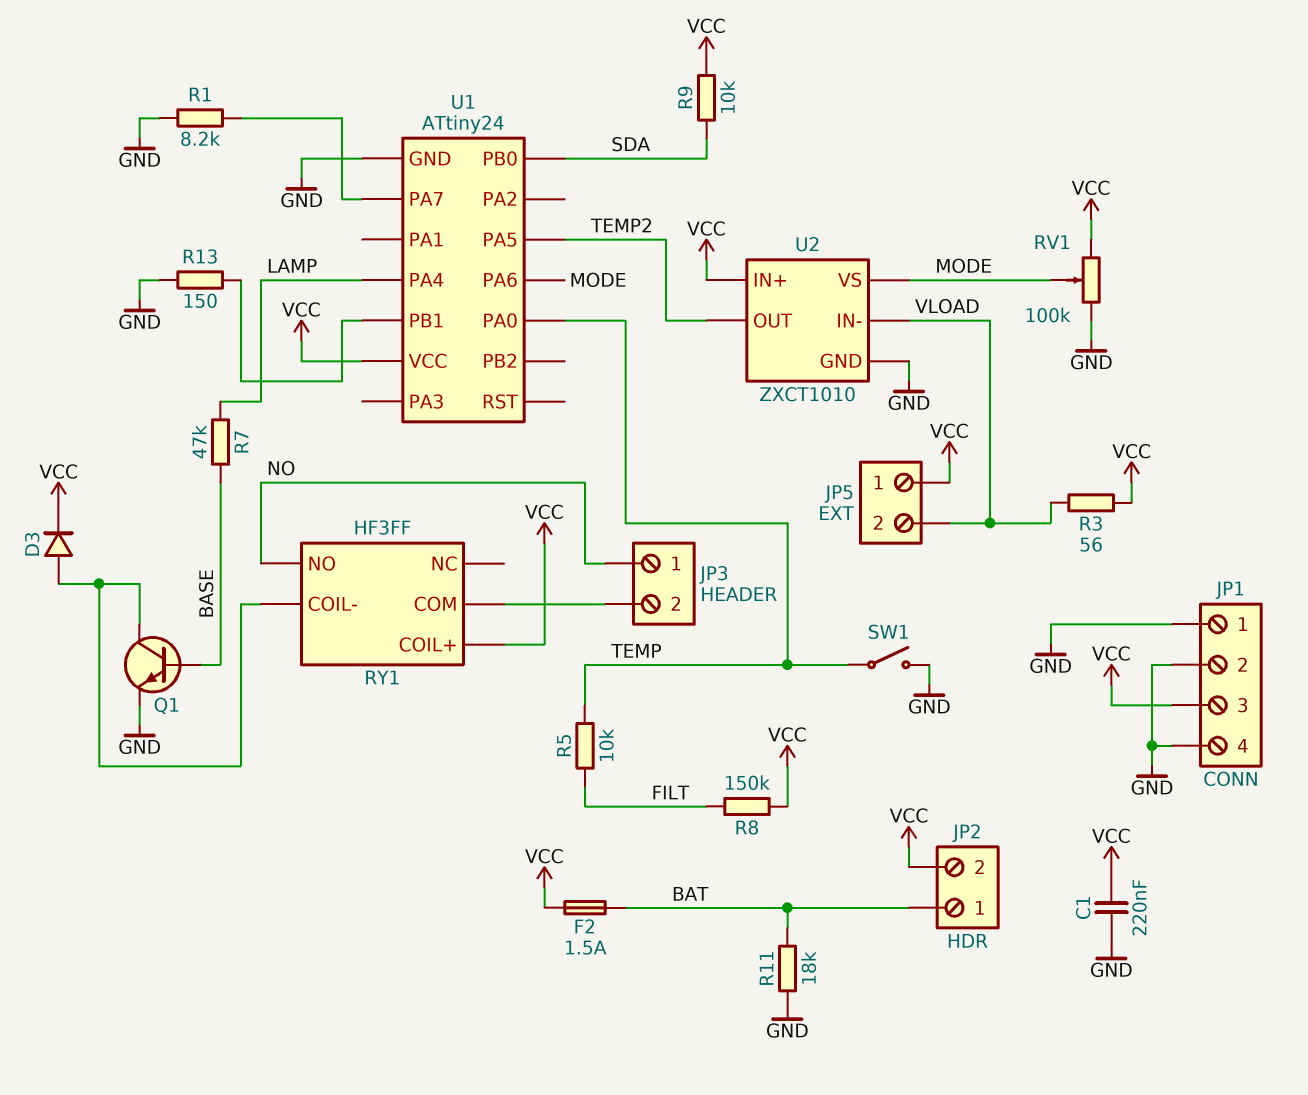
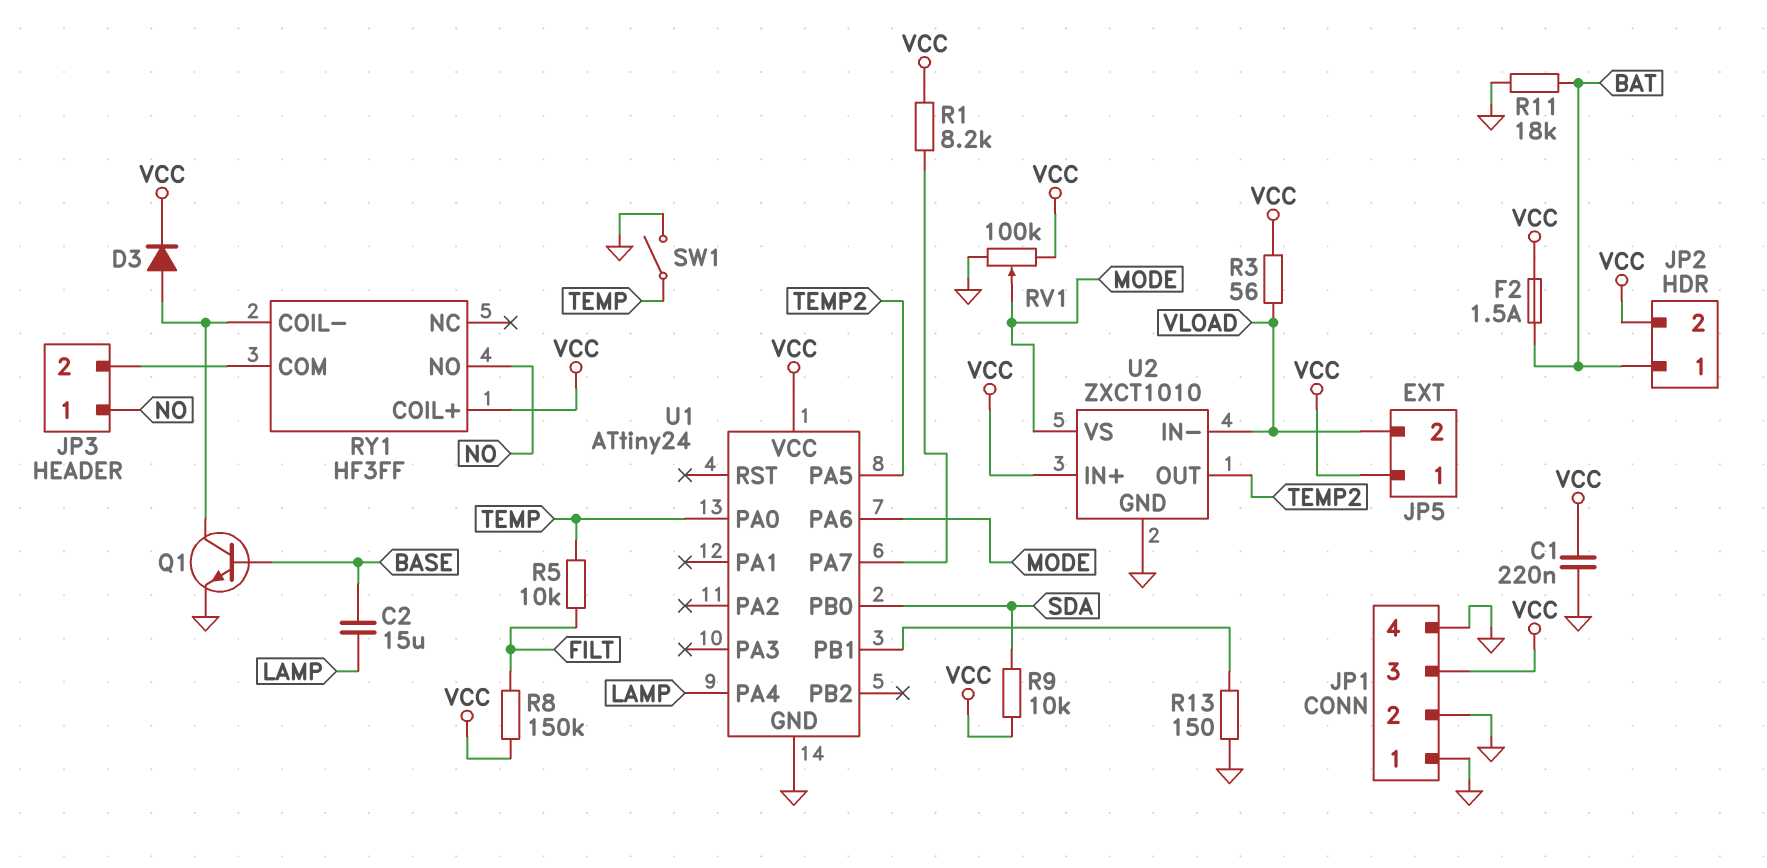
C2: none -> 15uF (BASE, LAMP)
R1: 8.2k (GND, U1/PA7) -> 8.2k (U1/PA7, VCC)
R7: 47k (BASE, LAMP) -> none

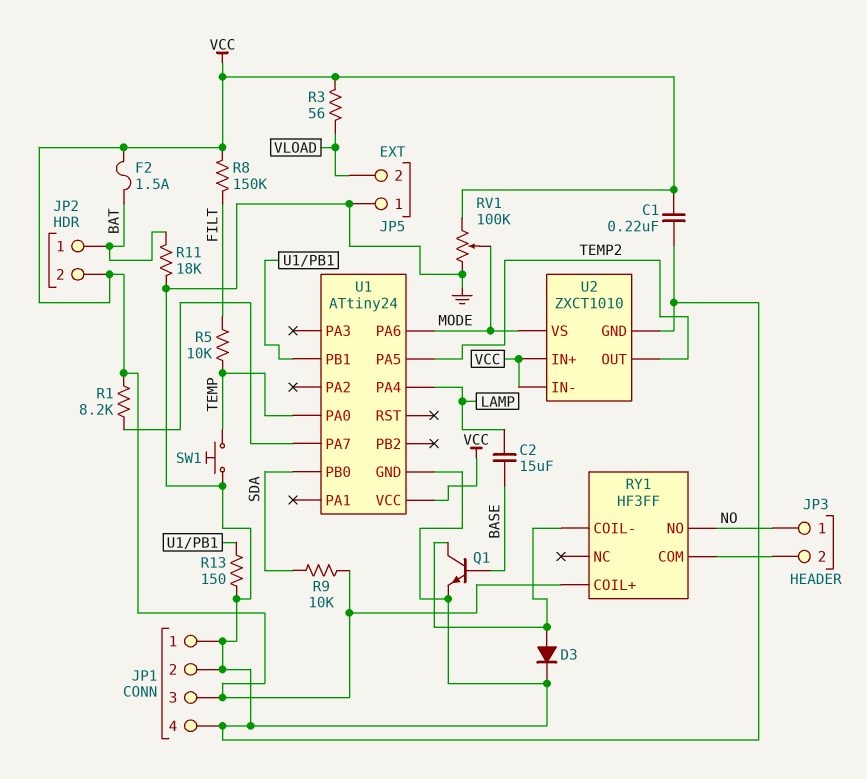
D3: diode (A RY1/COIL-, K VCC) -> diode (A RY1/COIL-, K GND)
JP5 pin 1: VCC -> GND
SW1: switch (GND, TEMP) -> button (GND, TEMP)
U2 pin IN-: VLOAD -> VCC

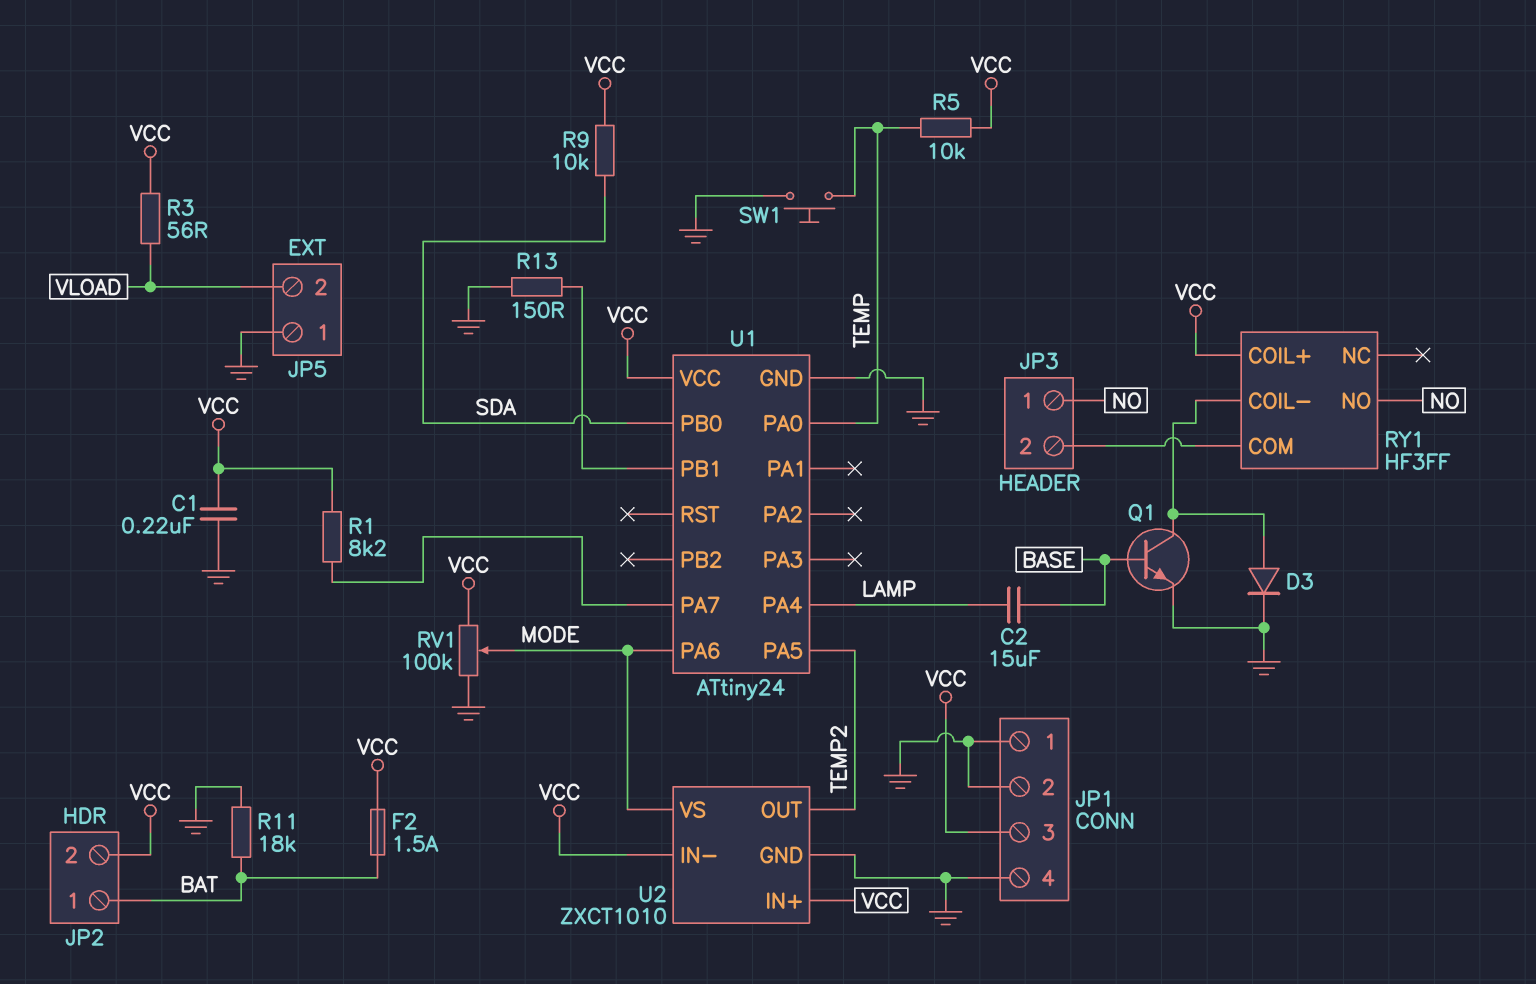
R5: 10k (FILT, TEMP) -> 10k (TEMP, VCC)
R8: 150k (FILT, VCC) -> none

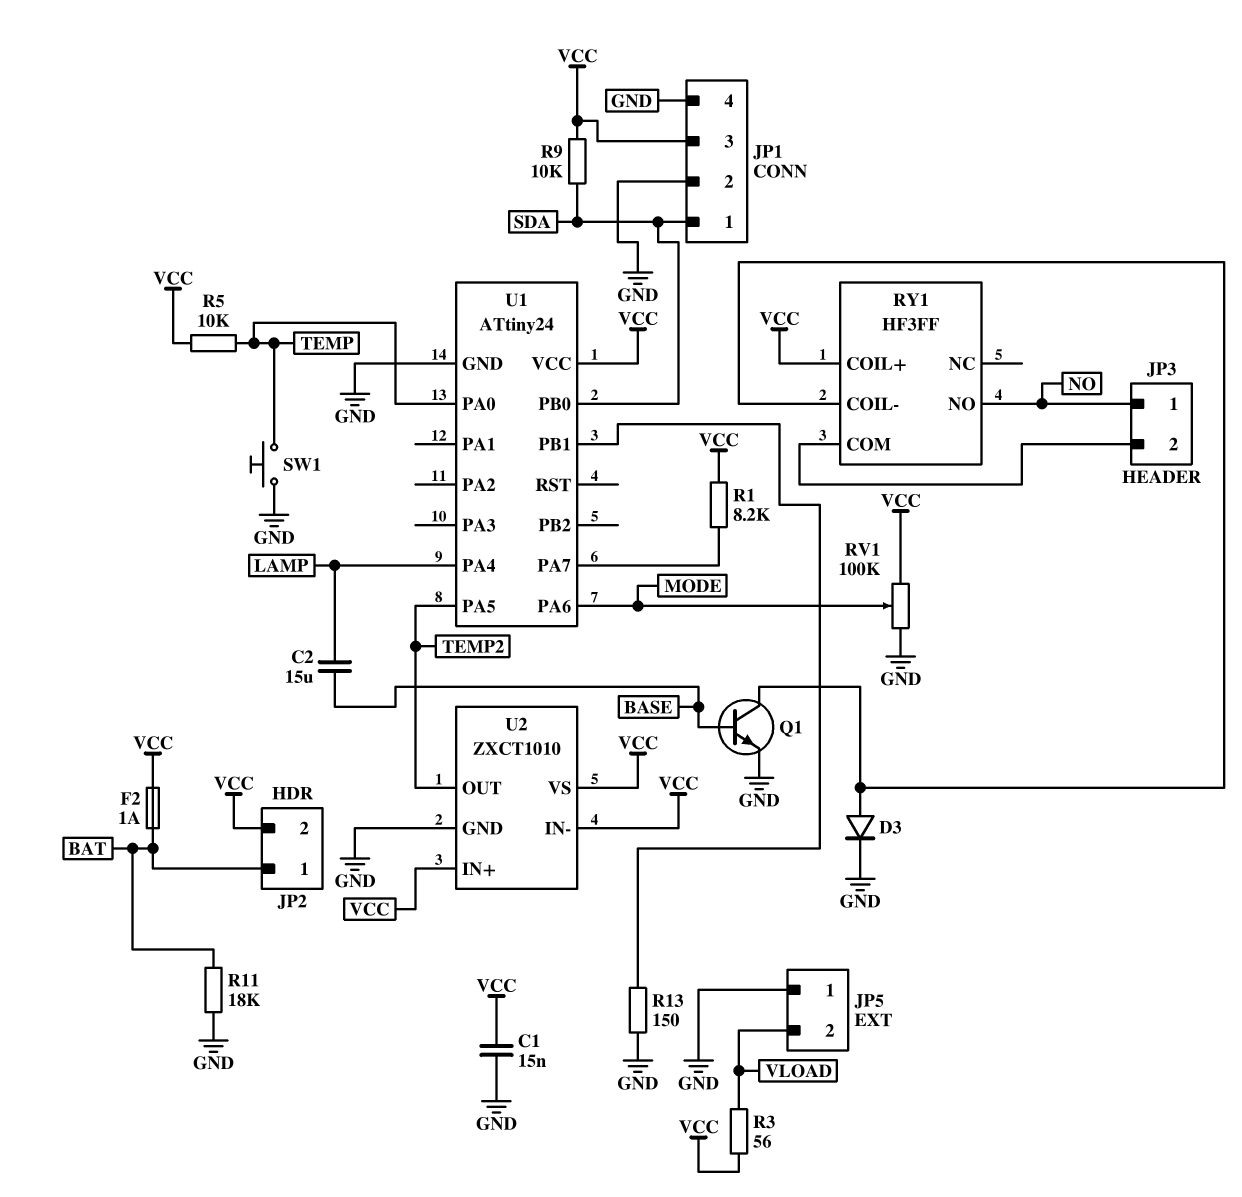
C1: 220nF (GND, VCC) -> 15nF (GND, VCC)
F2: 1.5A (BAT, VCC) -> 1A (BAT, VCC)
JP1 pin 1: GND -> SDA
U2 pin VS: MODE -> VCC

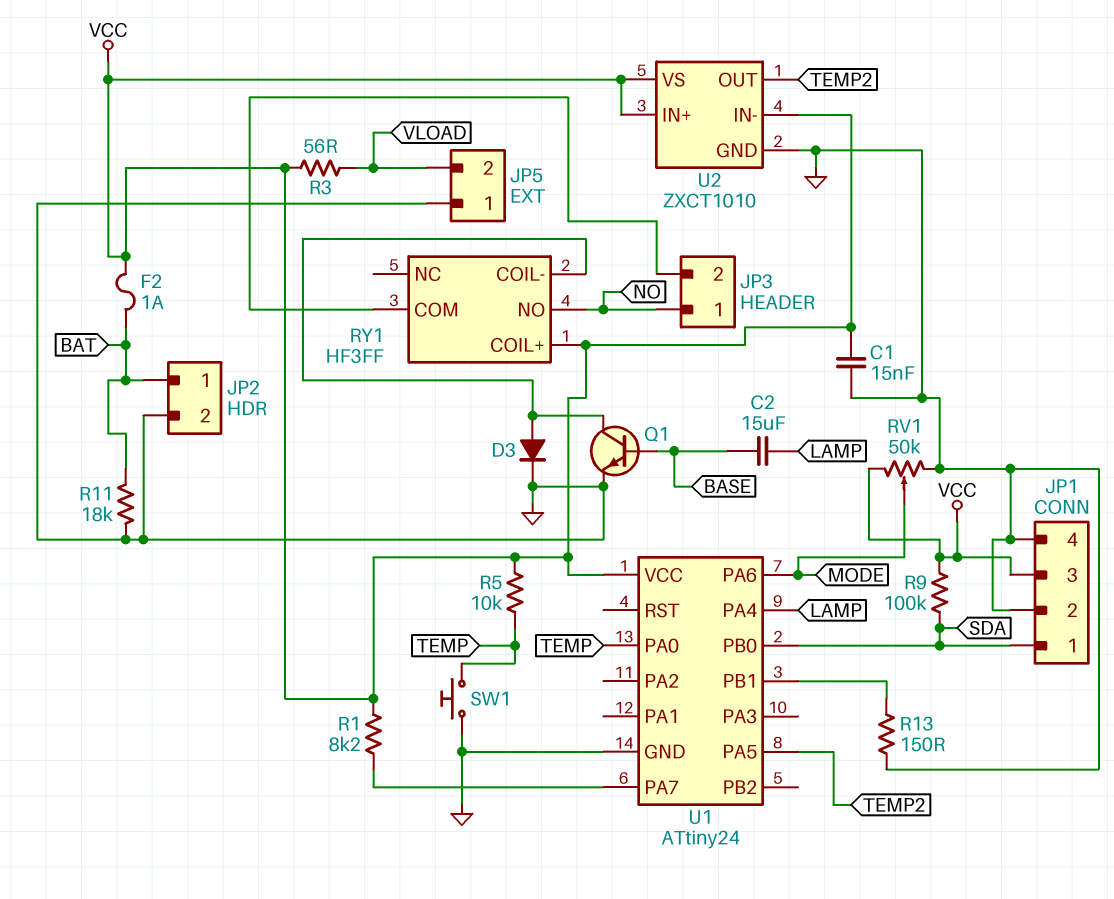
JP2 pin 2: VCC -> GND
R9: 10k (SDA, VCC) -> 100k (SDA, VCC)
RV1: 100k (GND, VCC, wiper MODE) -> 50k (GND, VCC, wiper MODE)

